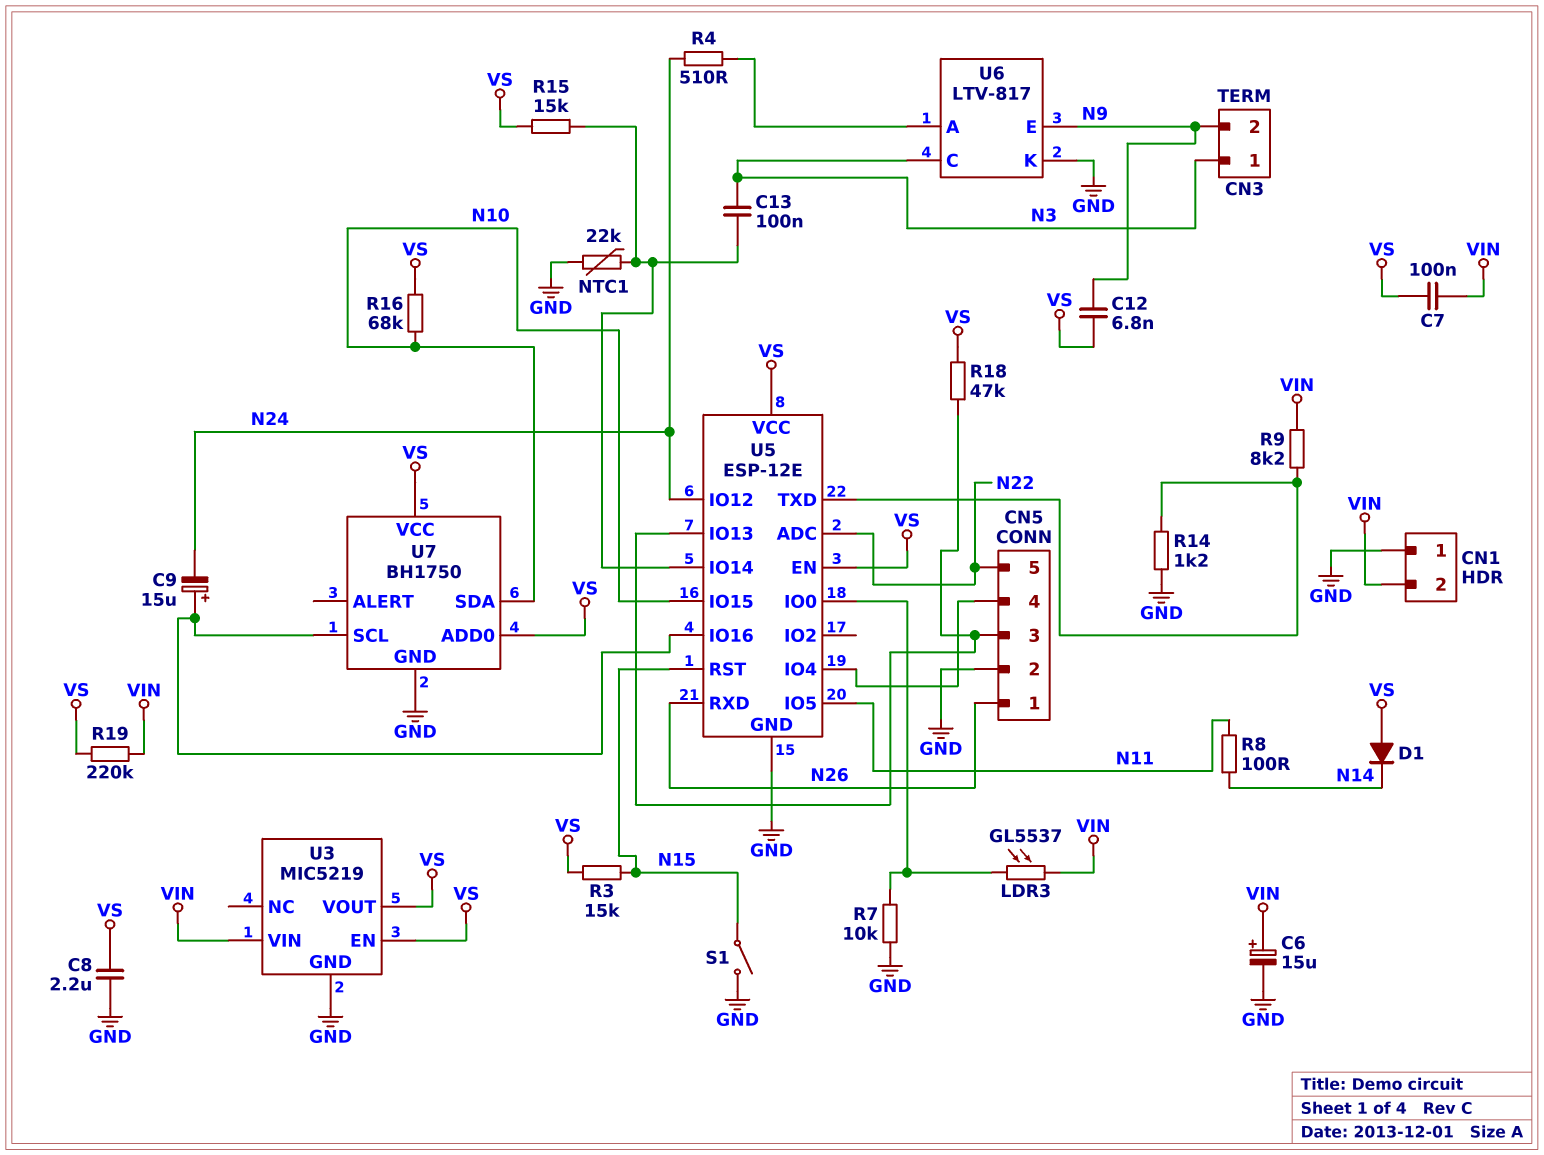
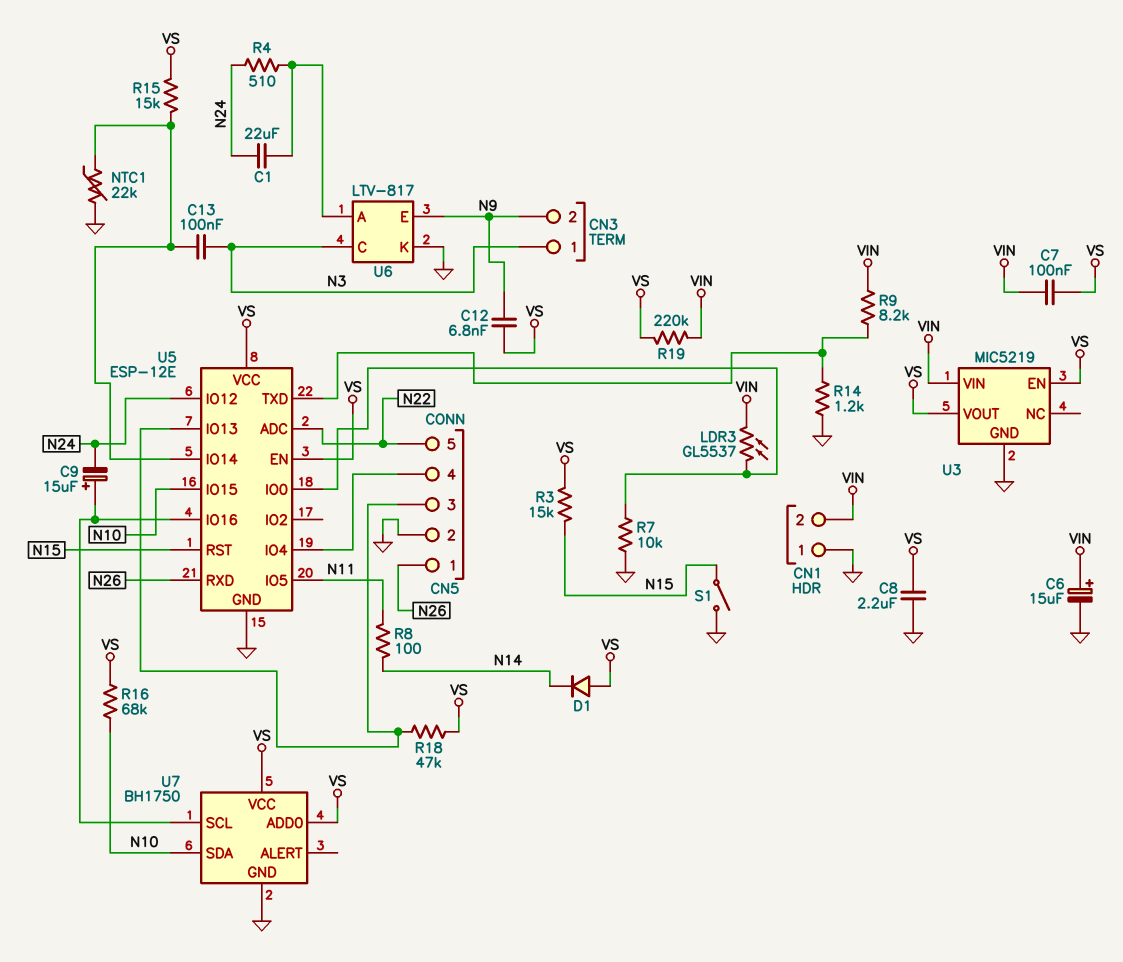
C1: none -> 22uF (N24, U6/A)

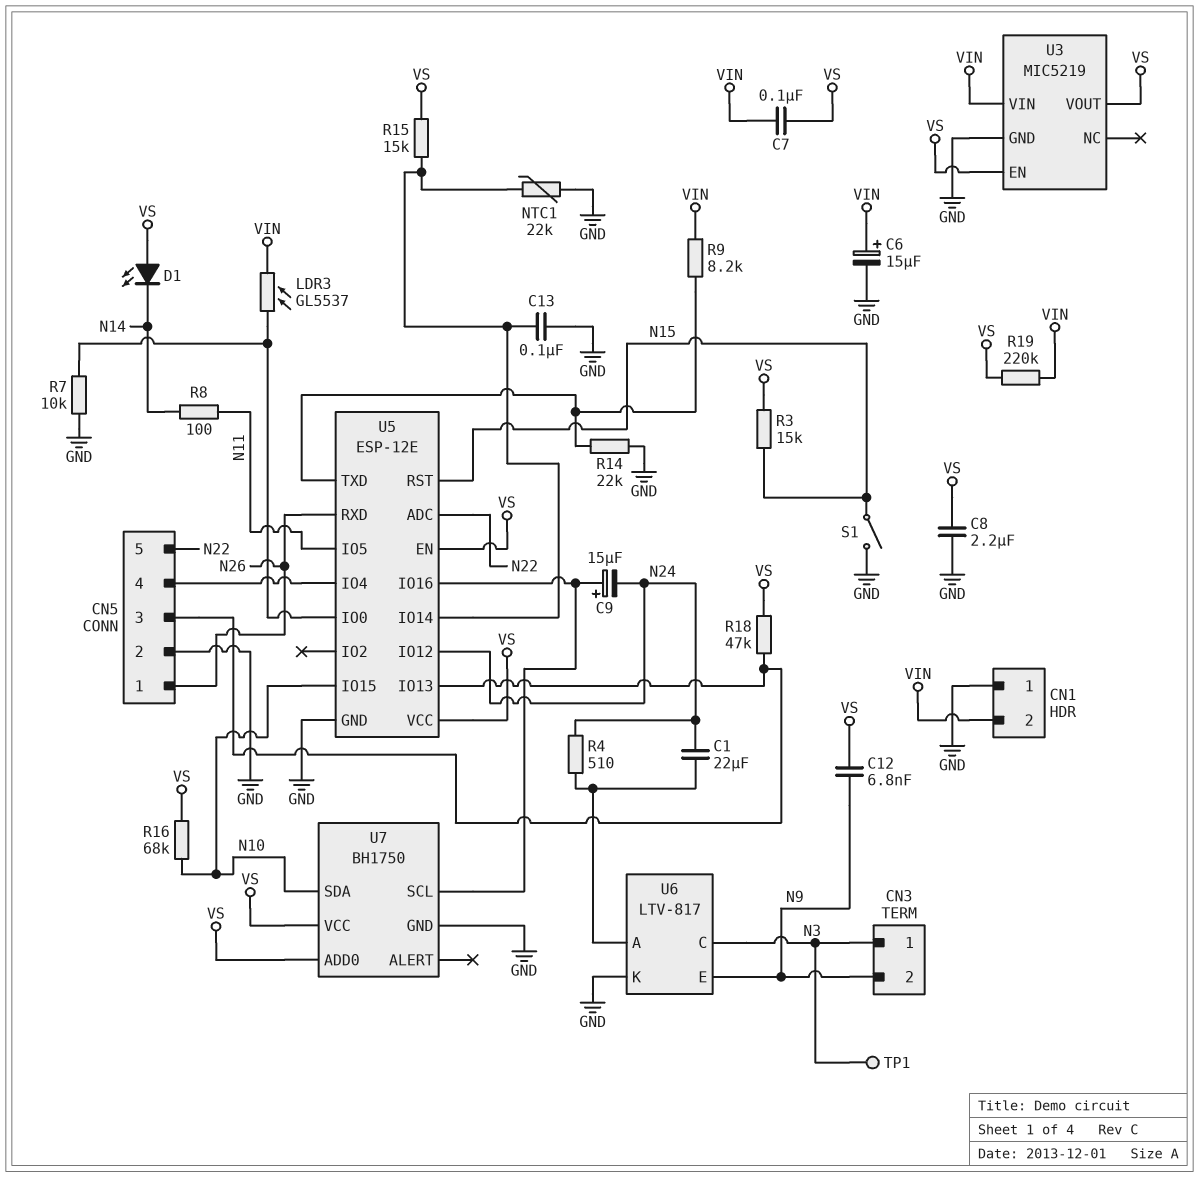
C13: 100nF (N3, U5/IO14) -> 100nF (GND, U5/IO14)
D1: diode (A VS, K N14) -> LED (A VS, K N14)
R14: 1.2k (GND, U5/TXD) -> 22k (GND, U5/TXD)
TP1: none -> test point (N3)

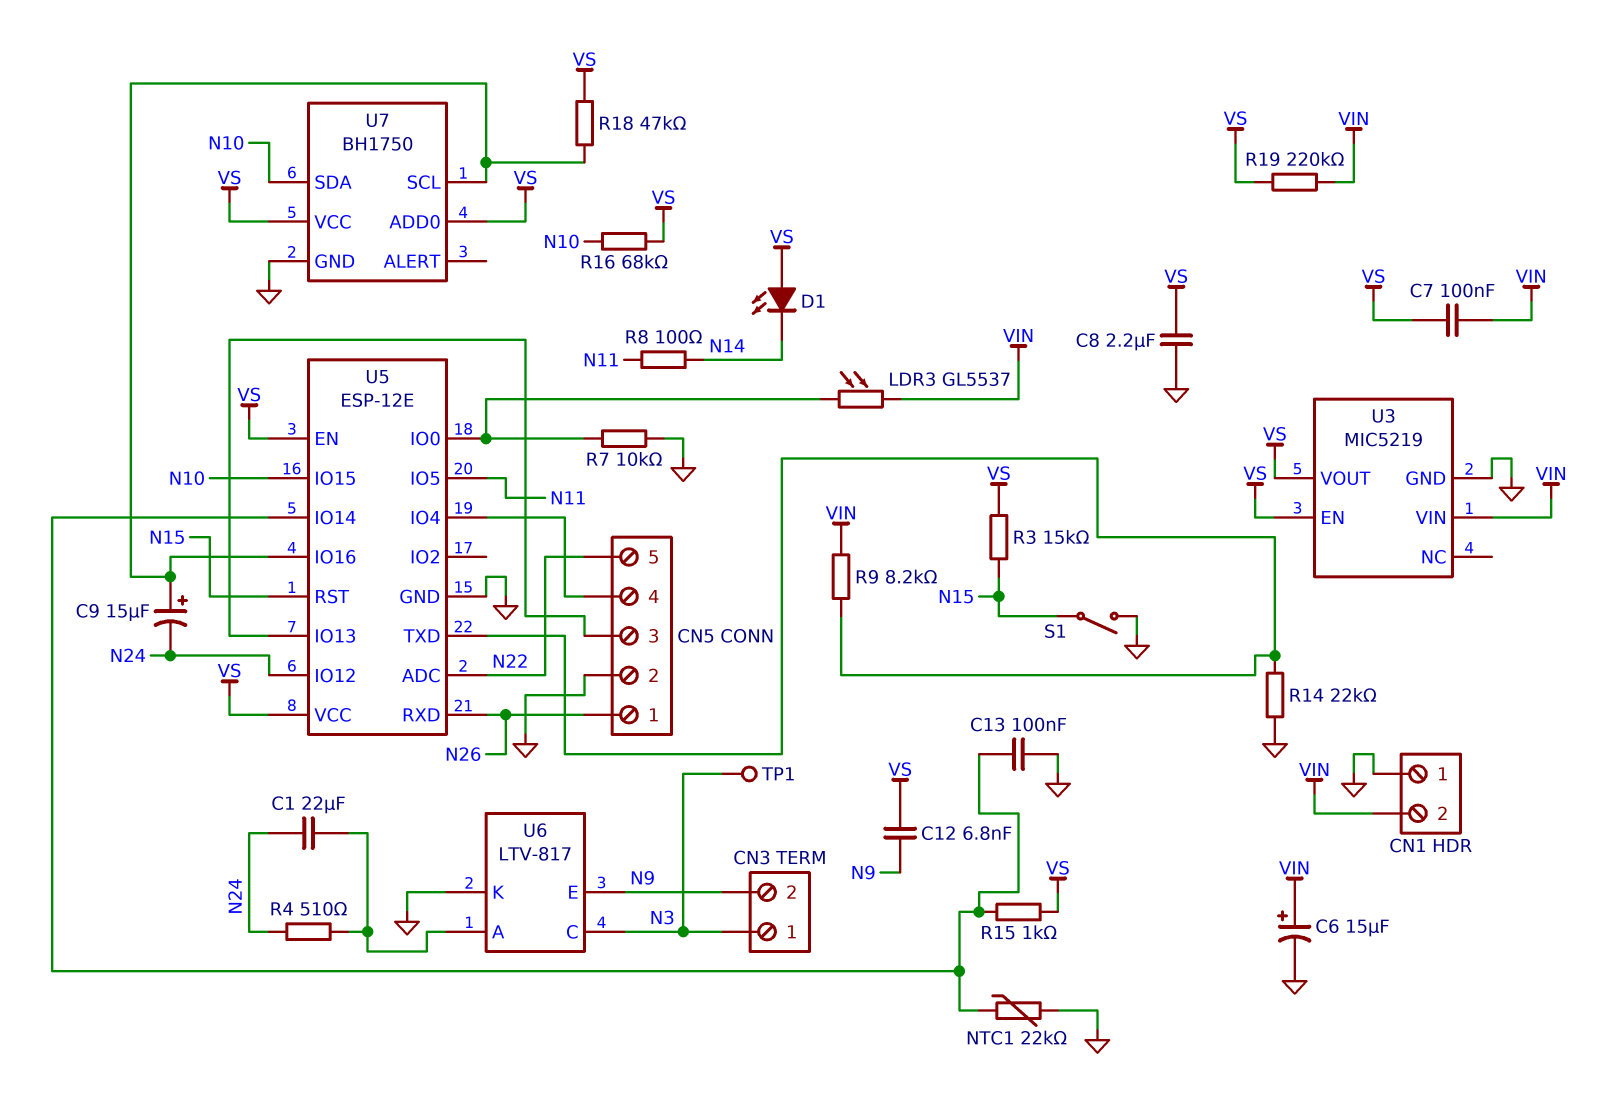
R15: 15k (U5/IO14, VS) -> 1k (U5/IO14, VS)
R18: 47k (CN5/3, VS) -> 47k (U5/IO16, VS)

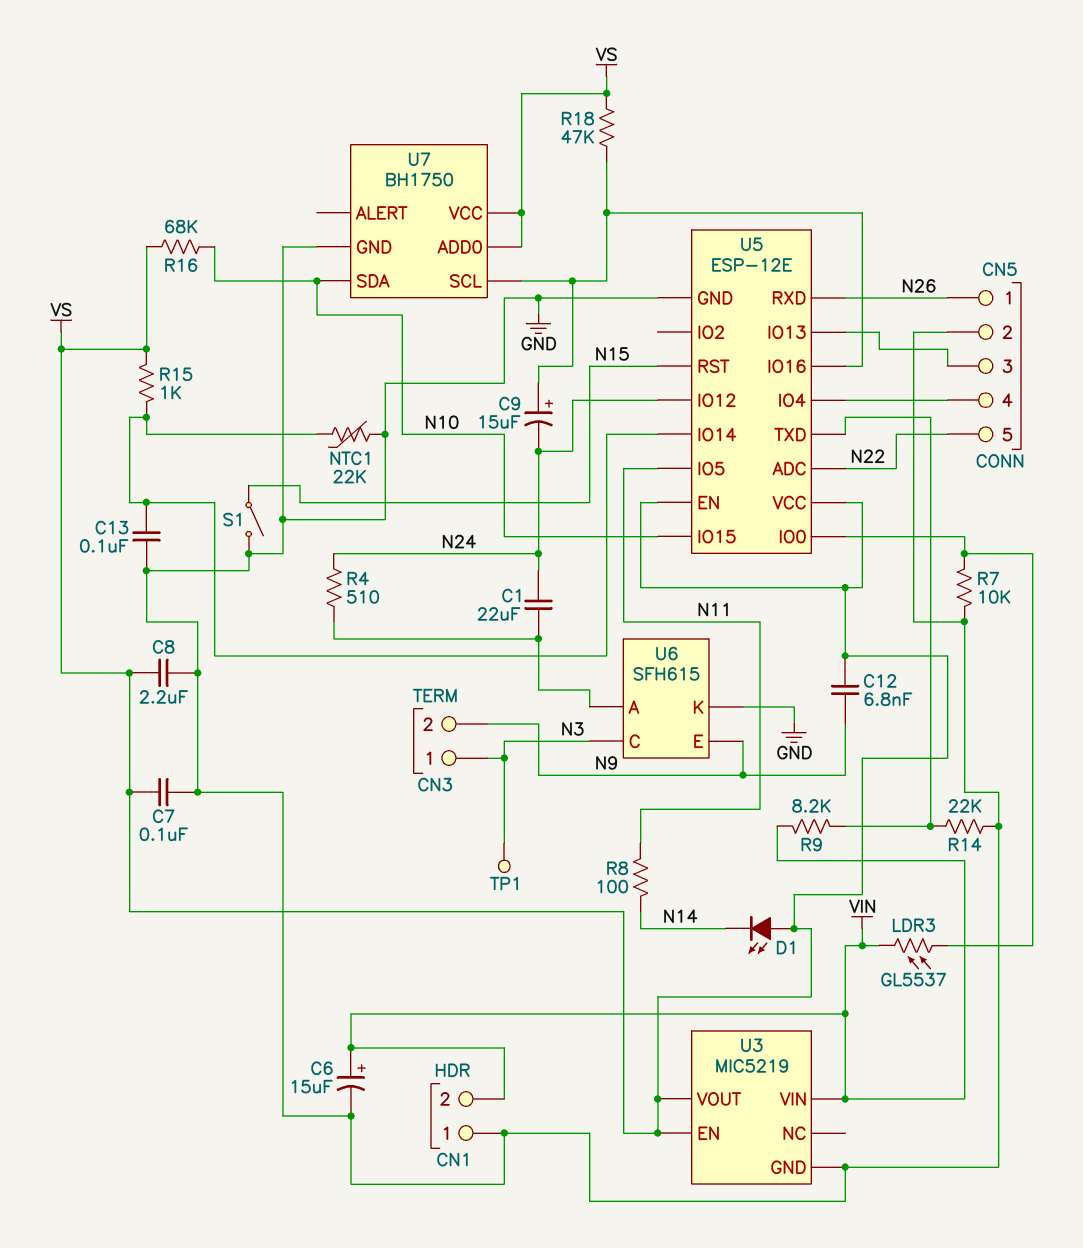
C7: 100nF (VIN, VS) -> 100nF (GND, VS)
R3: 15k (N15, VS) -> none
R19: 220k (VIN, VS) -> none
U6: LTV-817 -> SFH615

